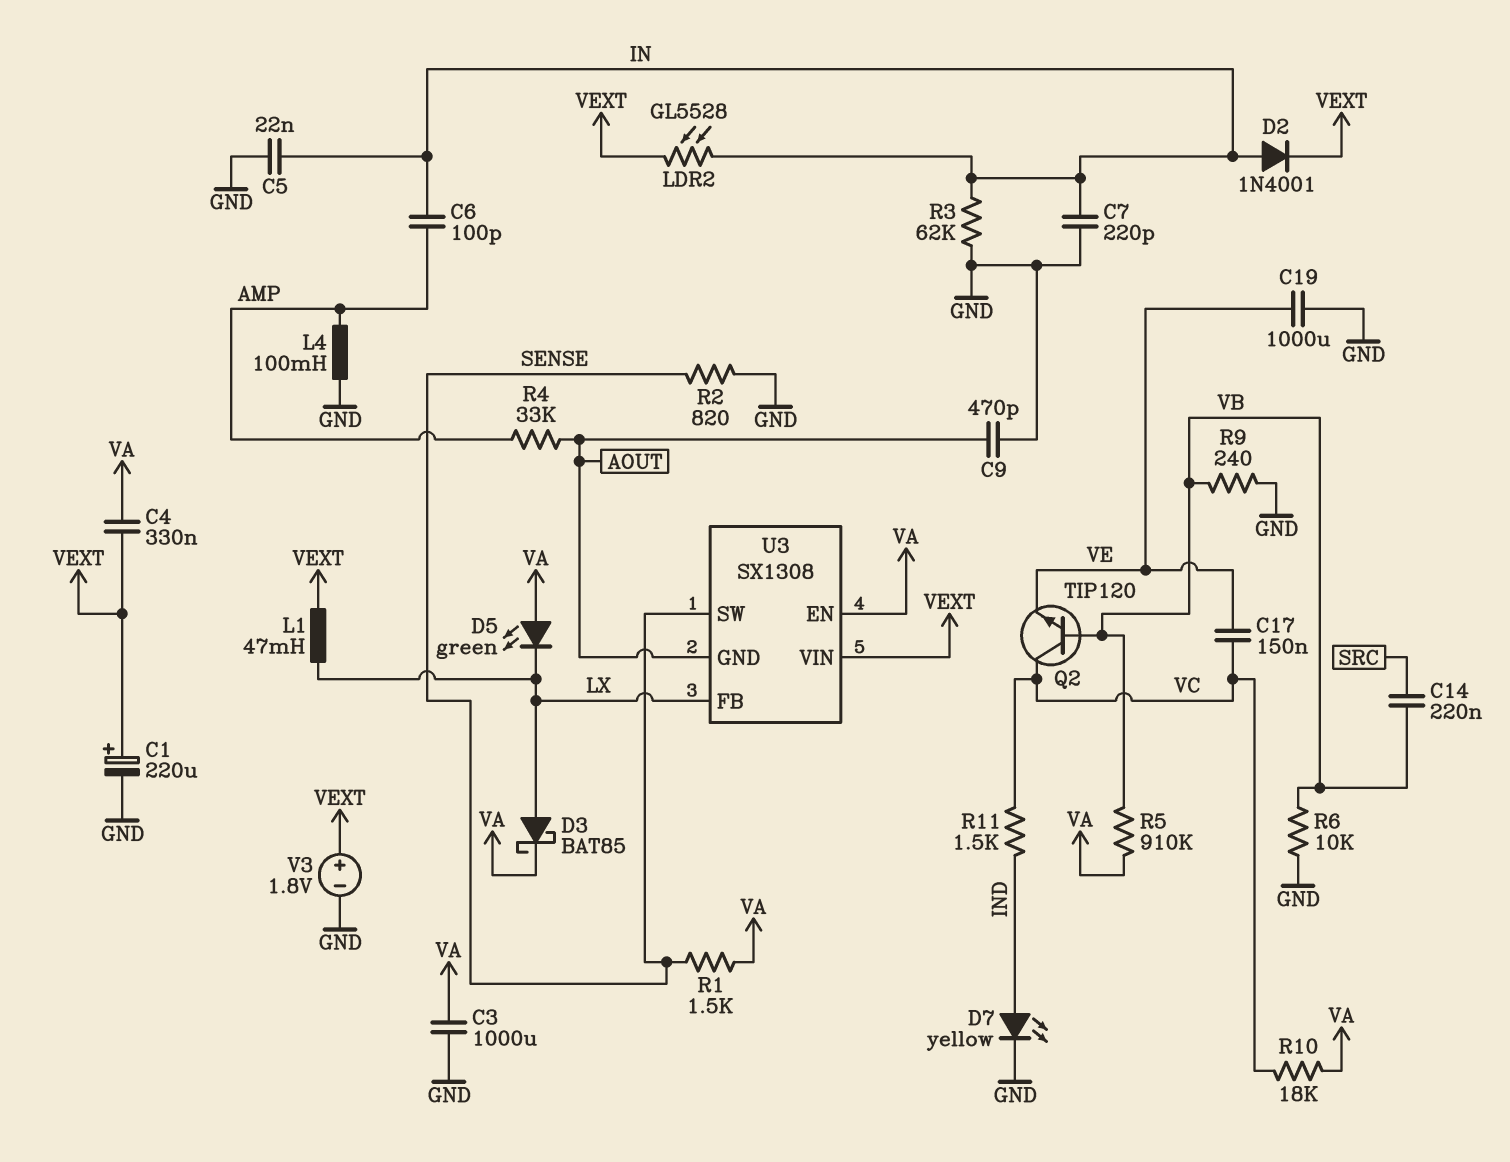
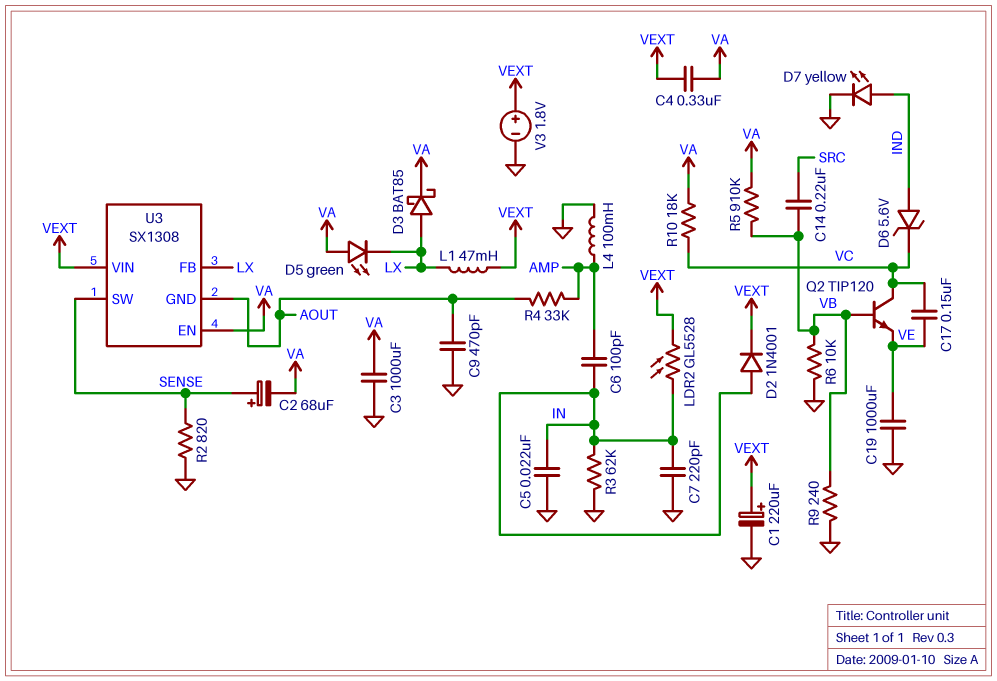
C2: none -> 68uF (plus SENSE, minus VA)
D6: none -> zener 5.6V (A IND, K VC)
R1: 1.5k (SENSE, VA) -> none
R11: 1.5k (IND, VC) -> none

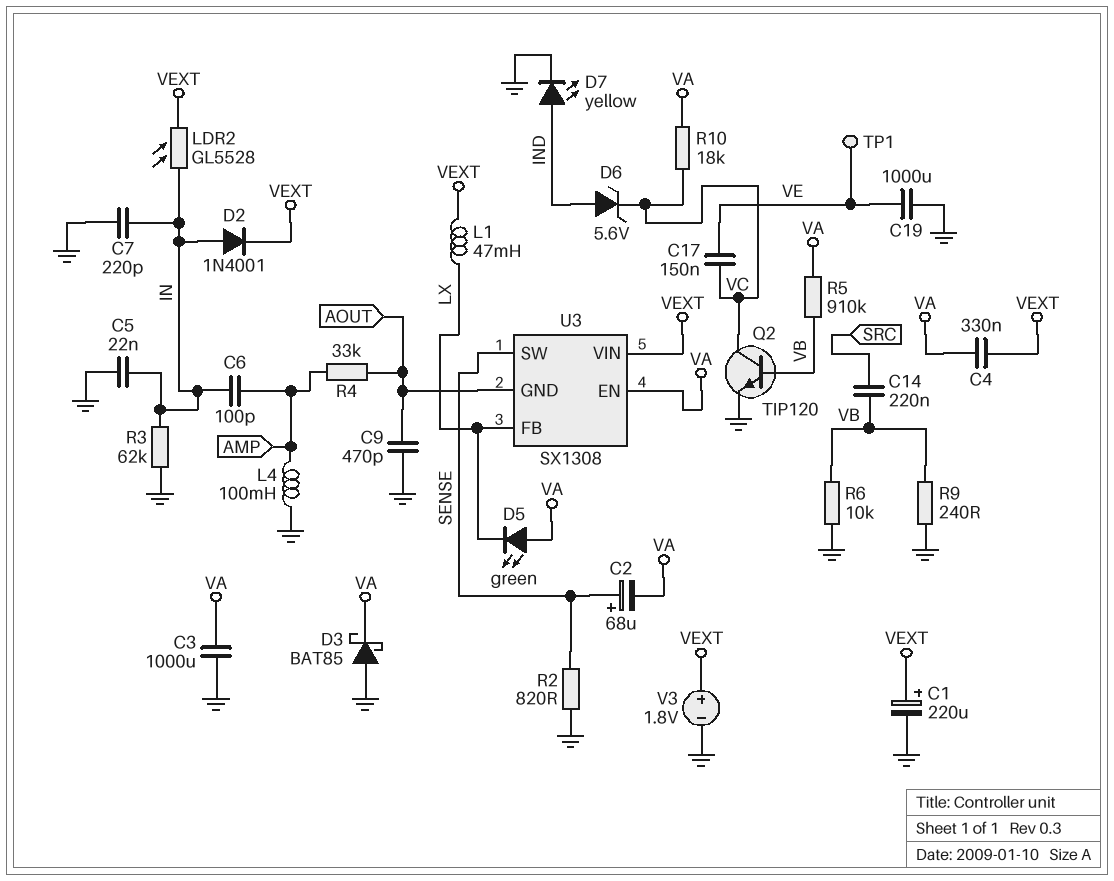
D3: schottky BAT85 (A LX, K VA) -> schottky BAT85 (A GND, K VA)
Q2: NPN TIP120 (B VB, C VC, E VE) -> NPN TIP120 (B VB, C VC, E GND)
TP1: none -> test point (VE)

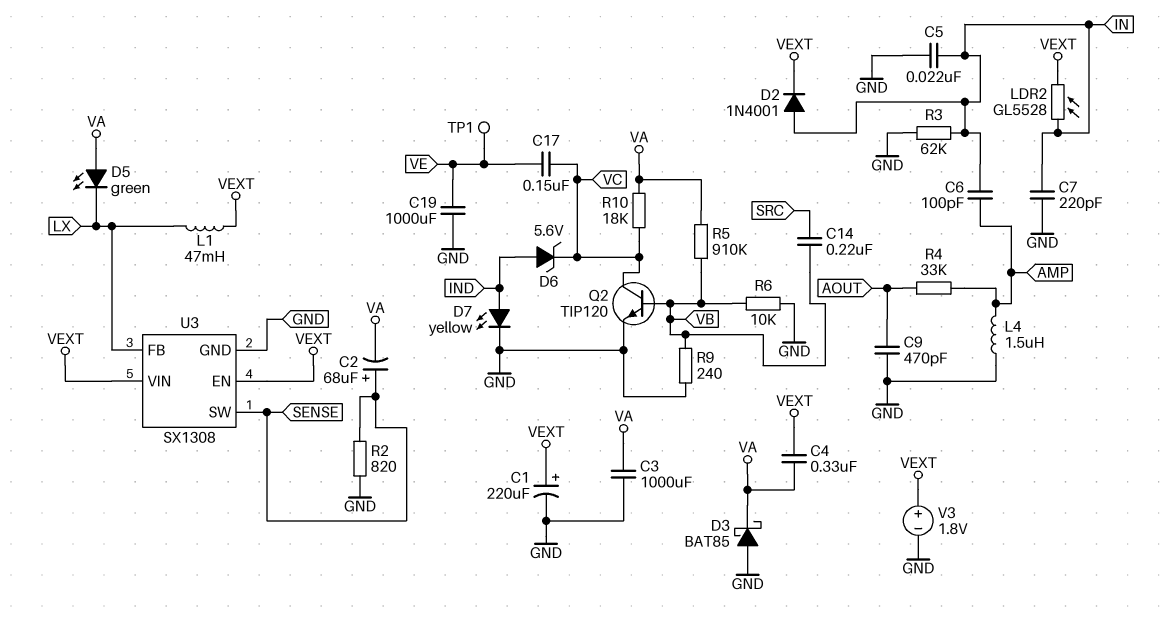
L4: 100mH (AMP, GND) -> 1.5uH (AMP, GND)
U3 pin EN: VA -> VEXT
U3 pin GND: AOUT -> GND

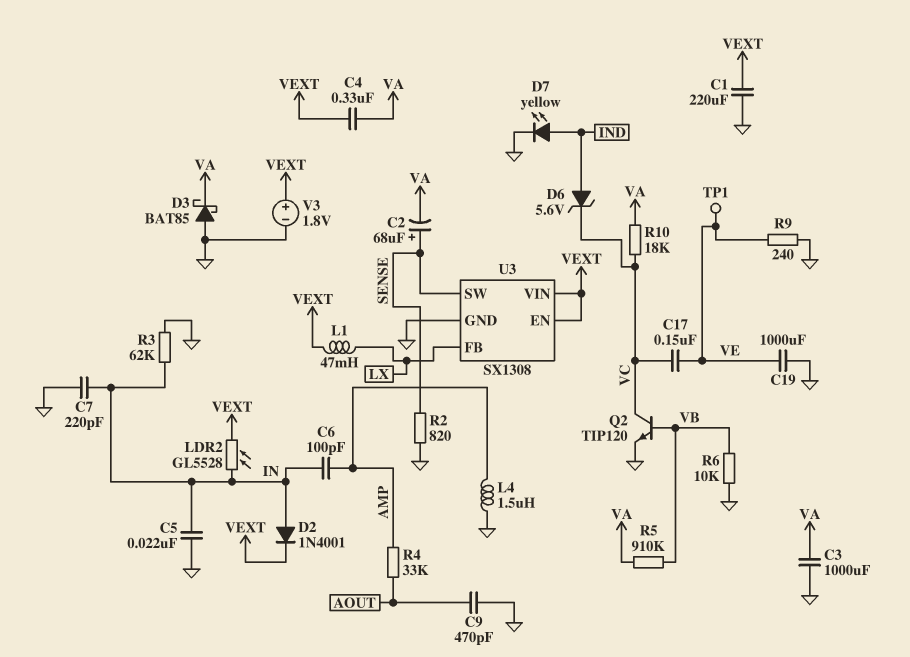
C1: 220uF (plus VEXT, minus GND) -> 220uF (GND, VEXT)
C14: 220nF (SRC, VB) -> none
D5: LED green (A VA, K LX) -> none
R9: 240 (GND, VB) -> 240 (GND, VE)

